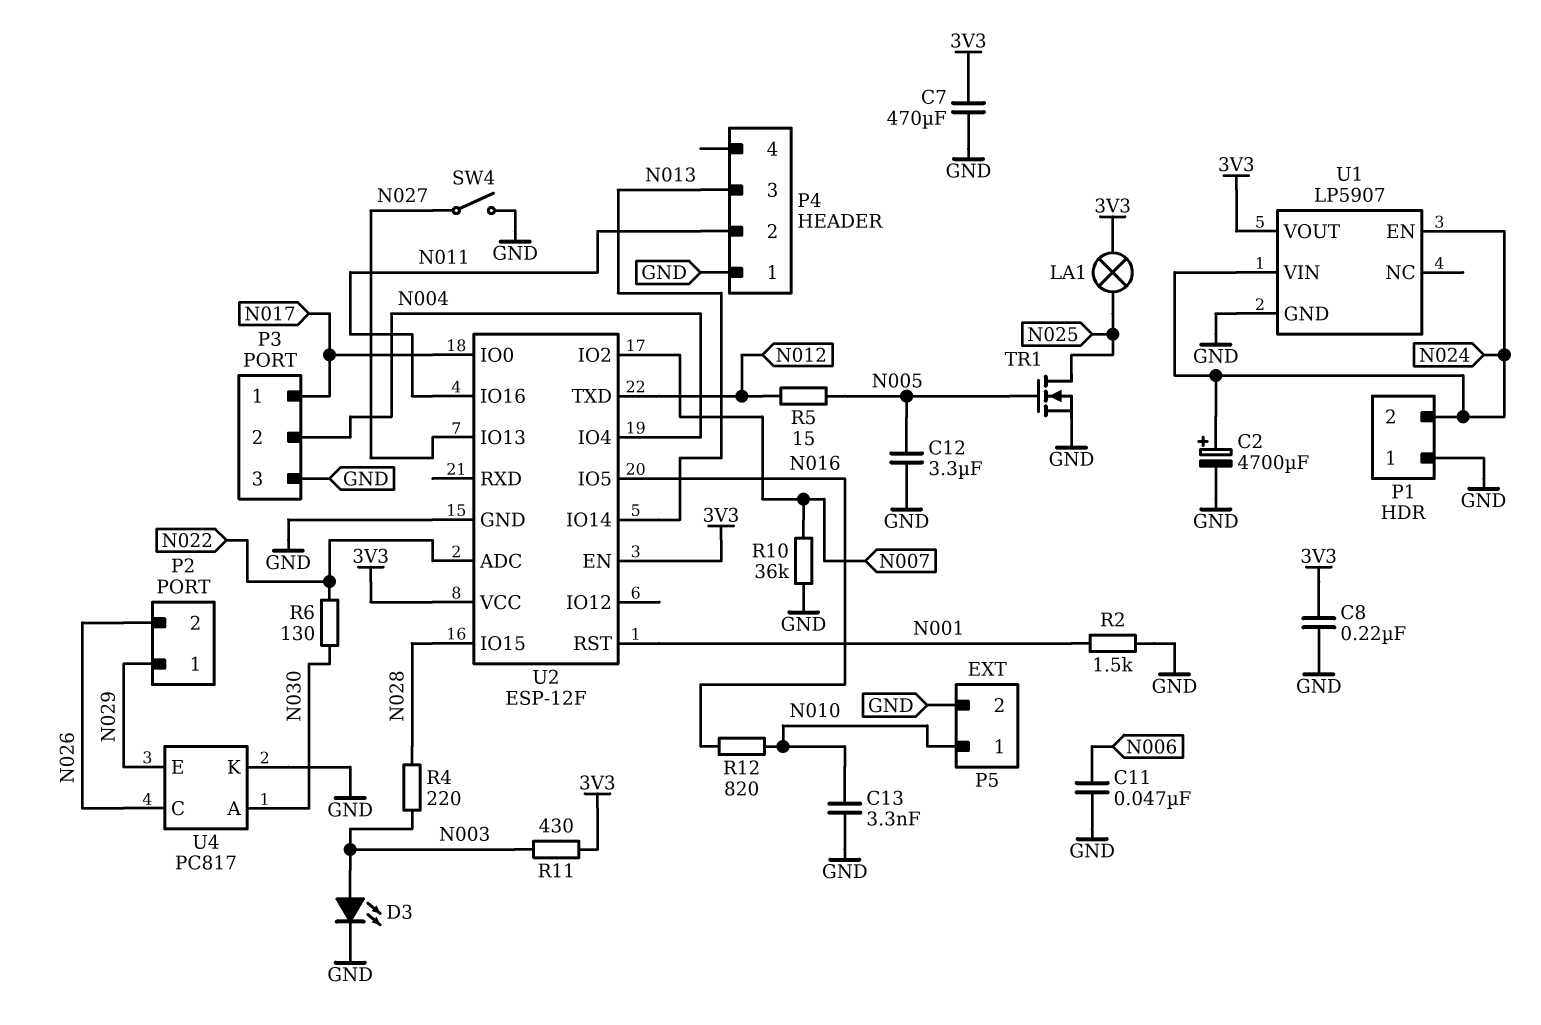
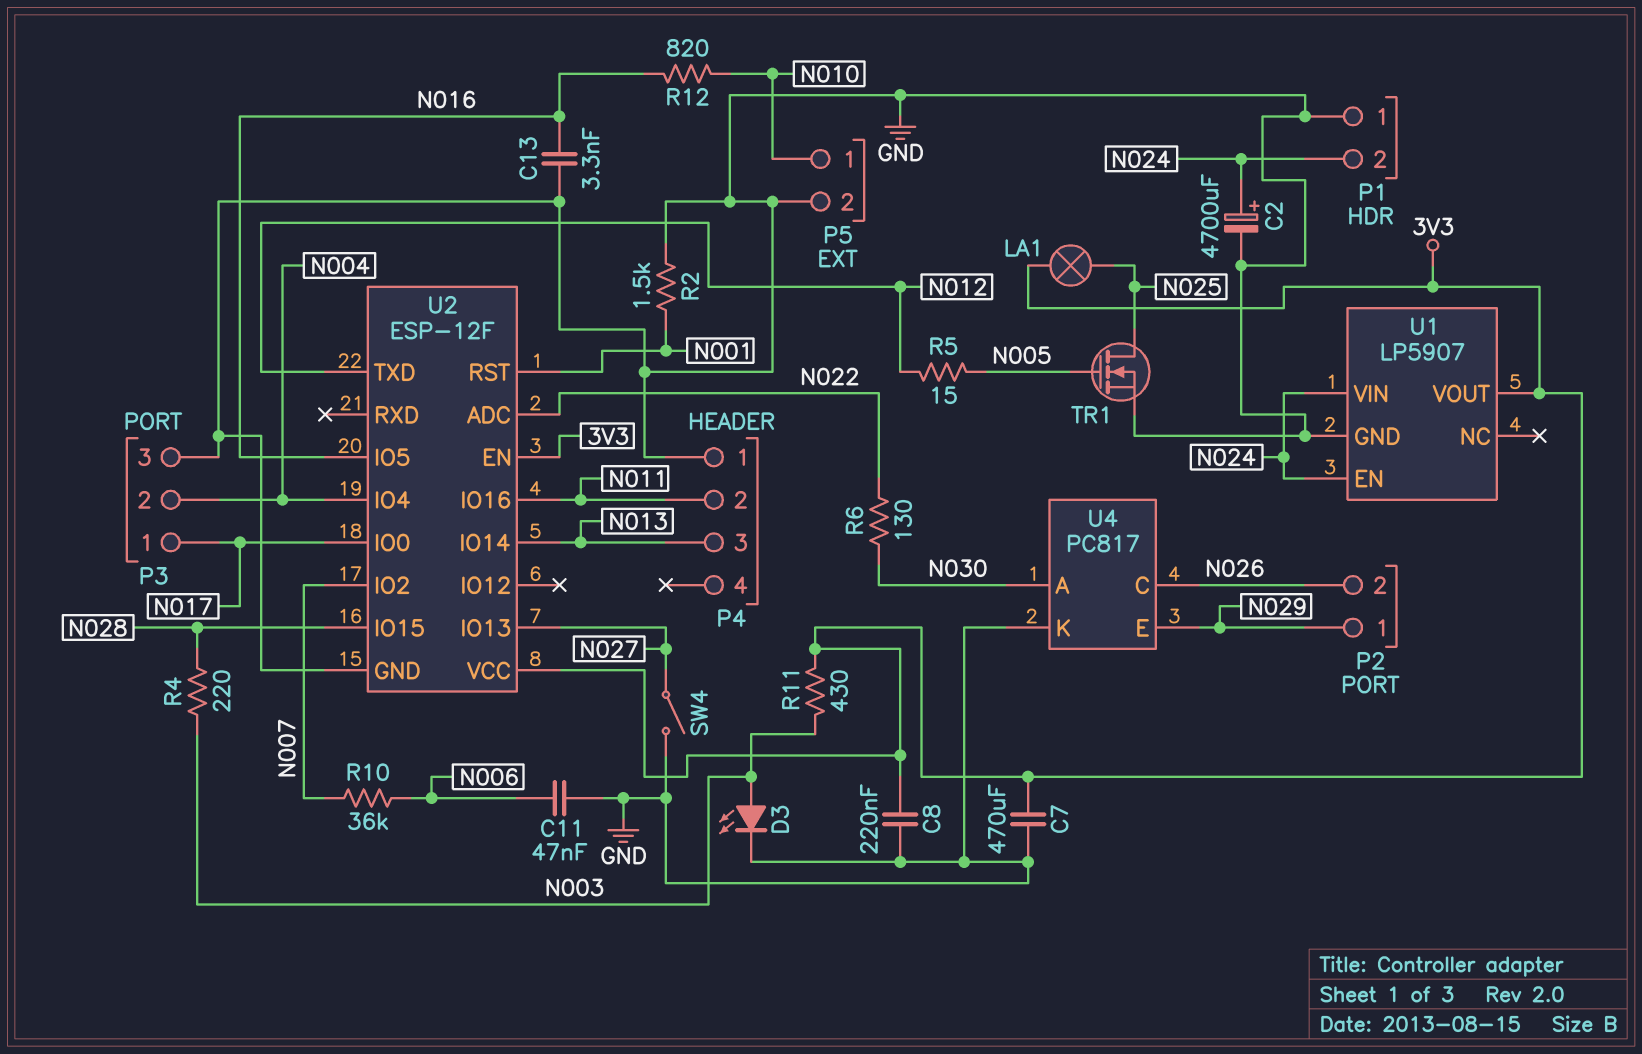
C12: 3.3uF (GND, N005) -> none
C13: 3.3nF (GND, N010) -> 3.3nF (GND, N016)
R10: 36k (GND, N007) -> 36k (N006, N007)

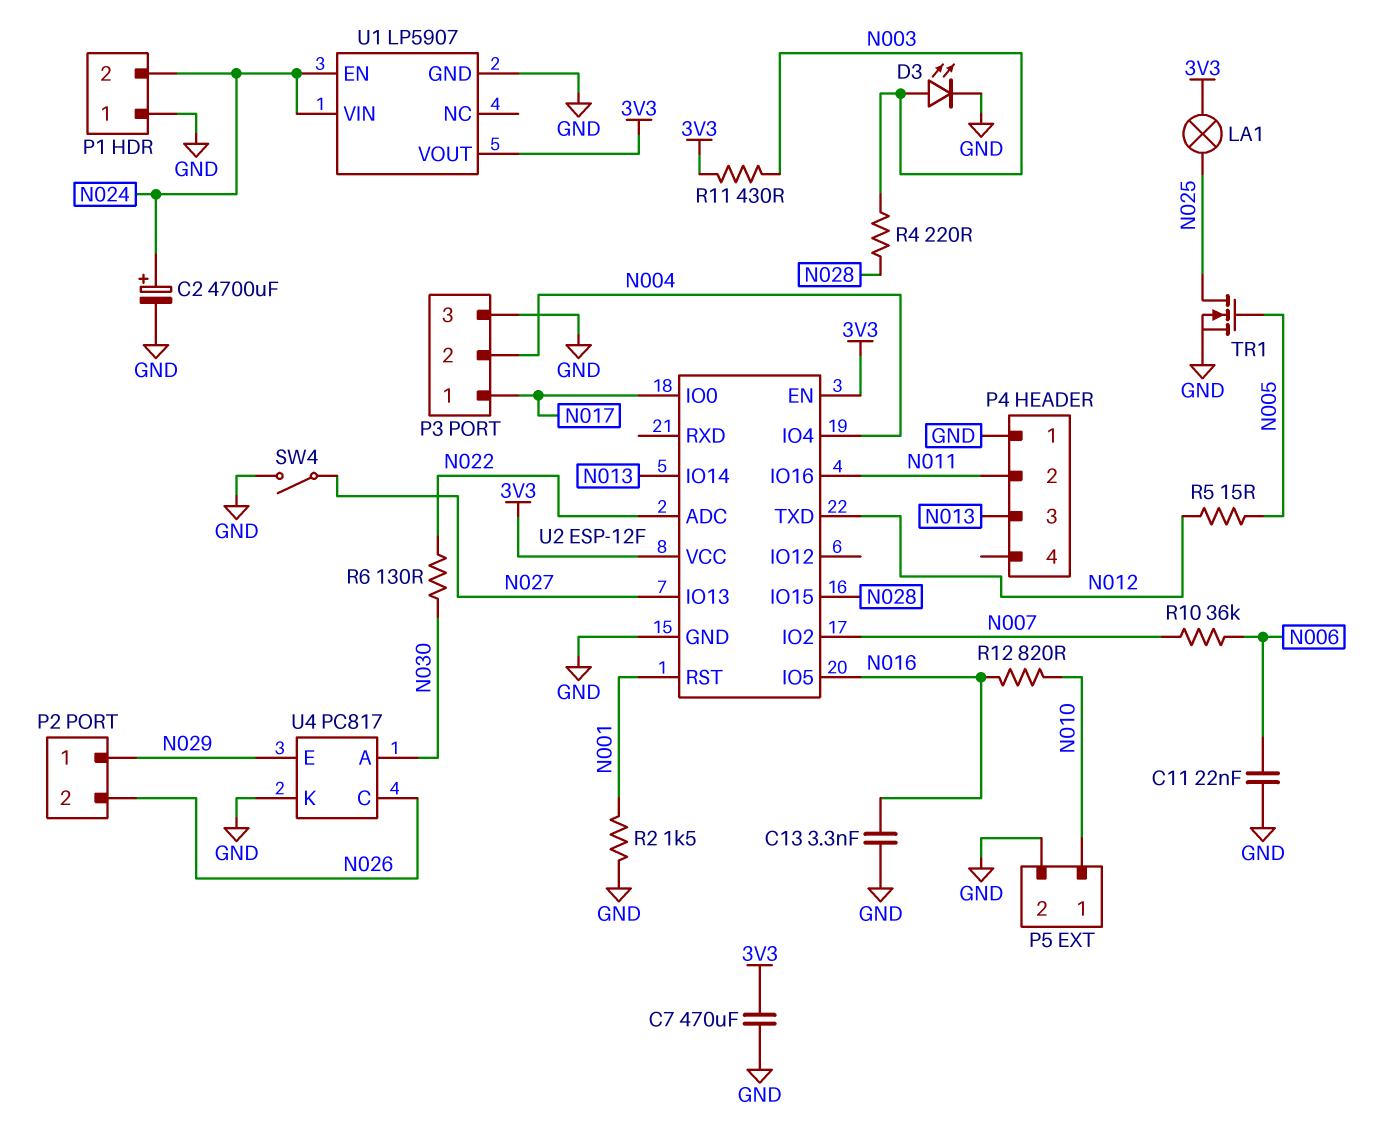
C8: 220nF (3V3, GND) -> none
C11: 47nF (GND, N006) -> 22nF (GND, N006)

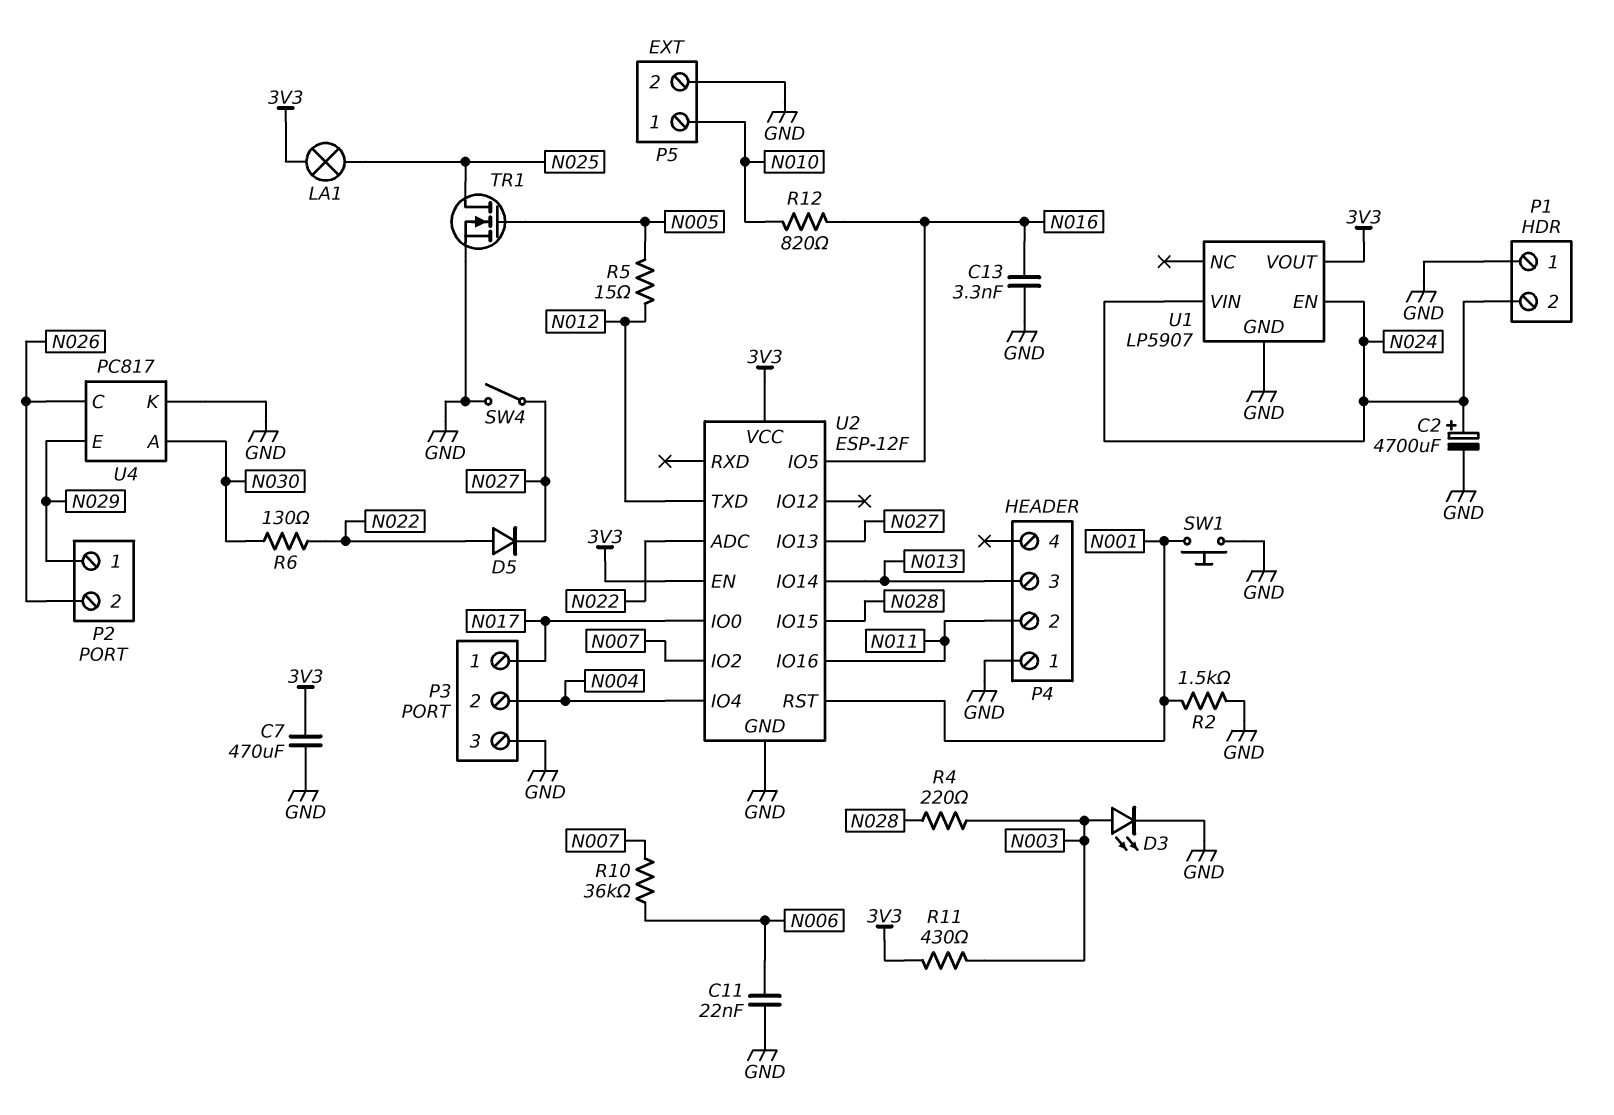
D5: none -> diode (A N022, K N027)
SW1: none -> button (GND, N001)

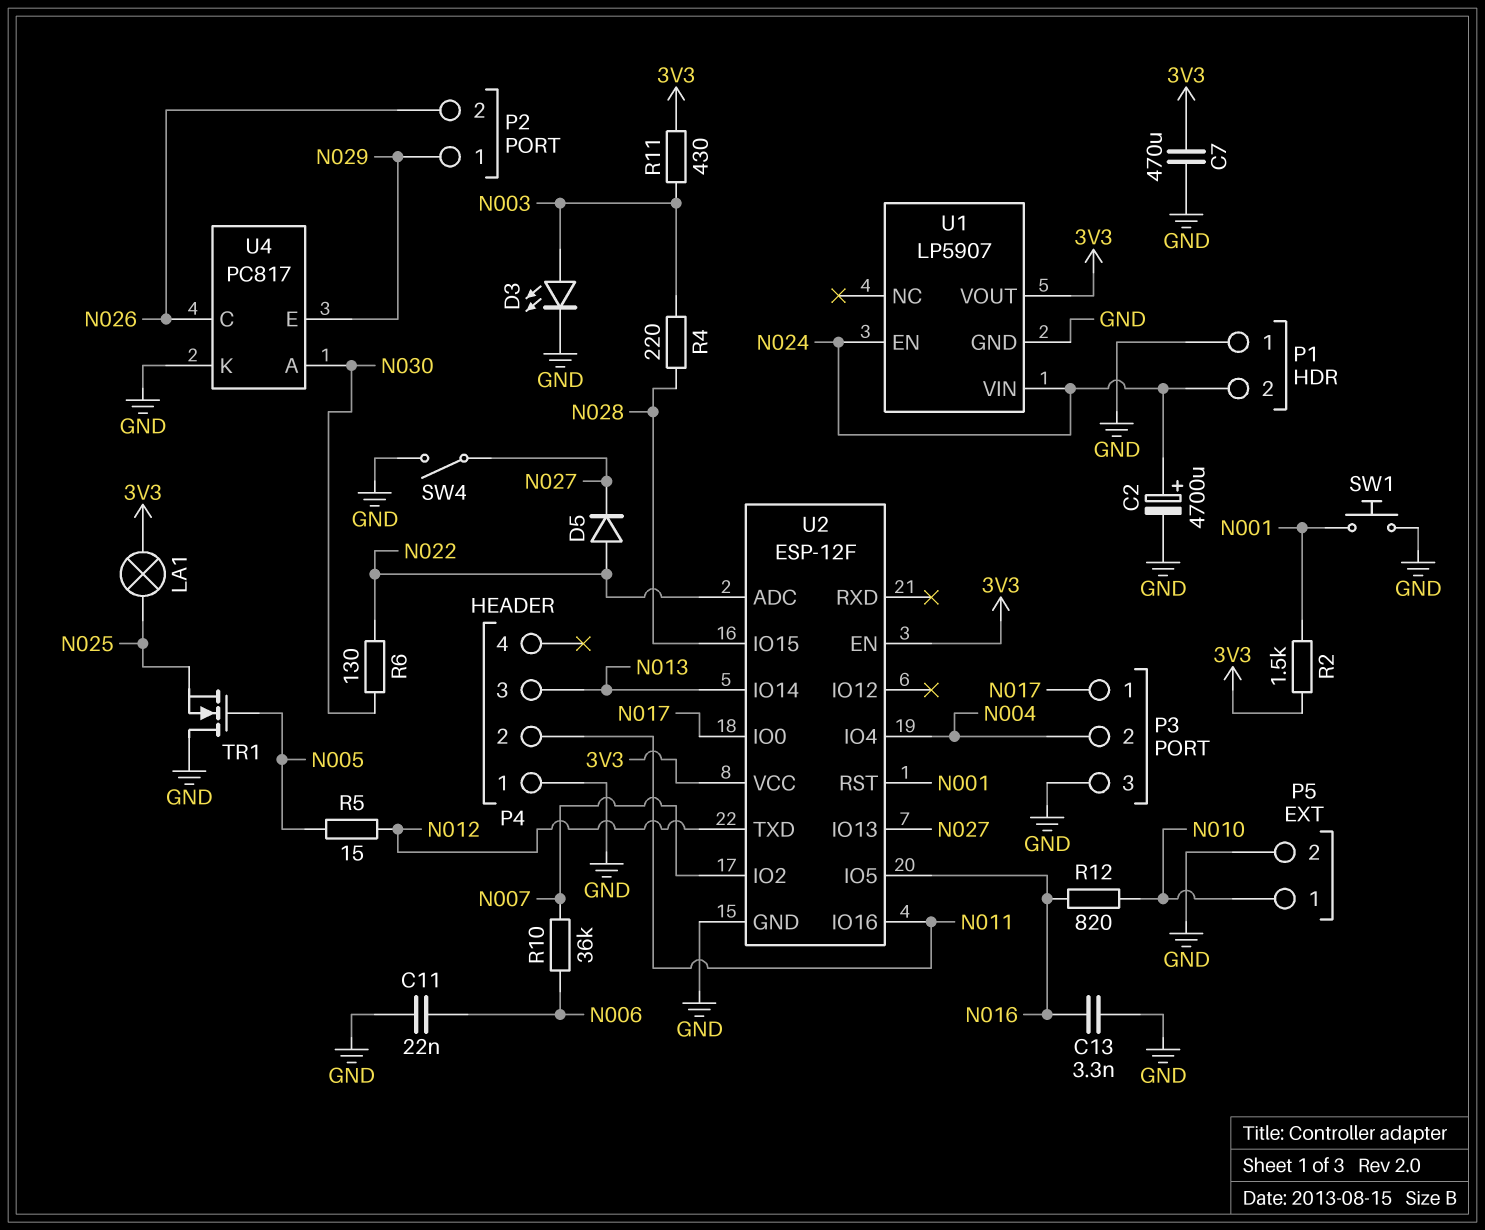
R2: 1.5k (GND, N001) -> 1.5k (3V3, N001)
TR1: NMOS (G N005, D N025, S GND) -> NMOS (G N005, D GND, S N025)

